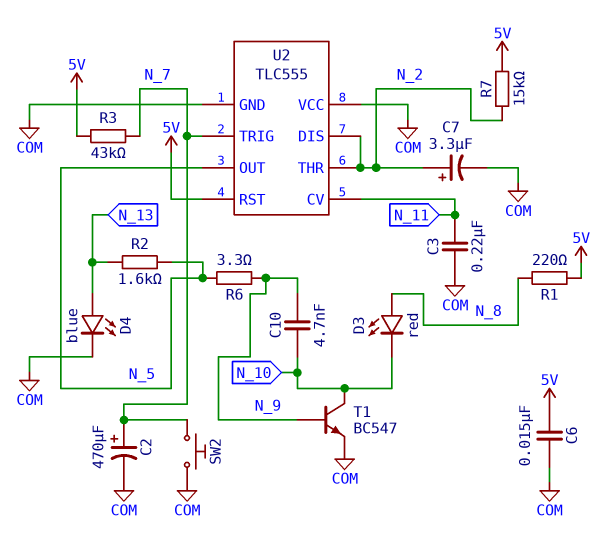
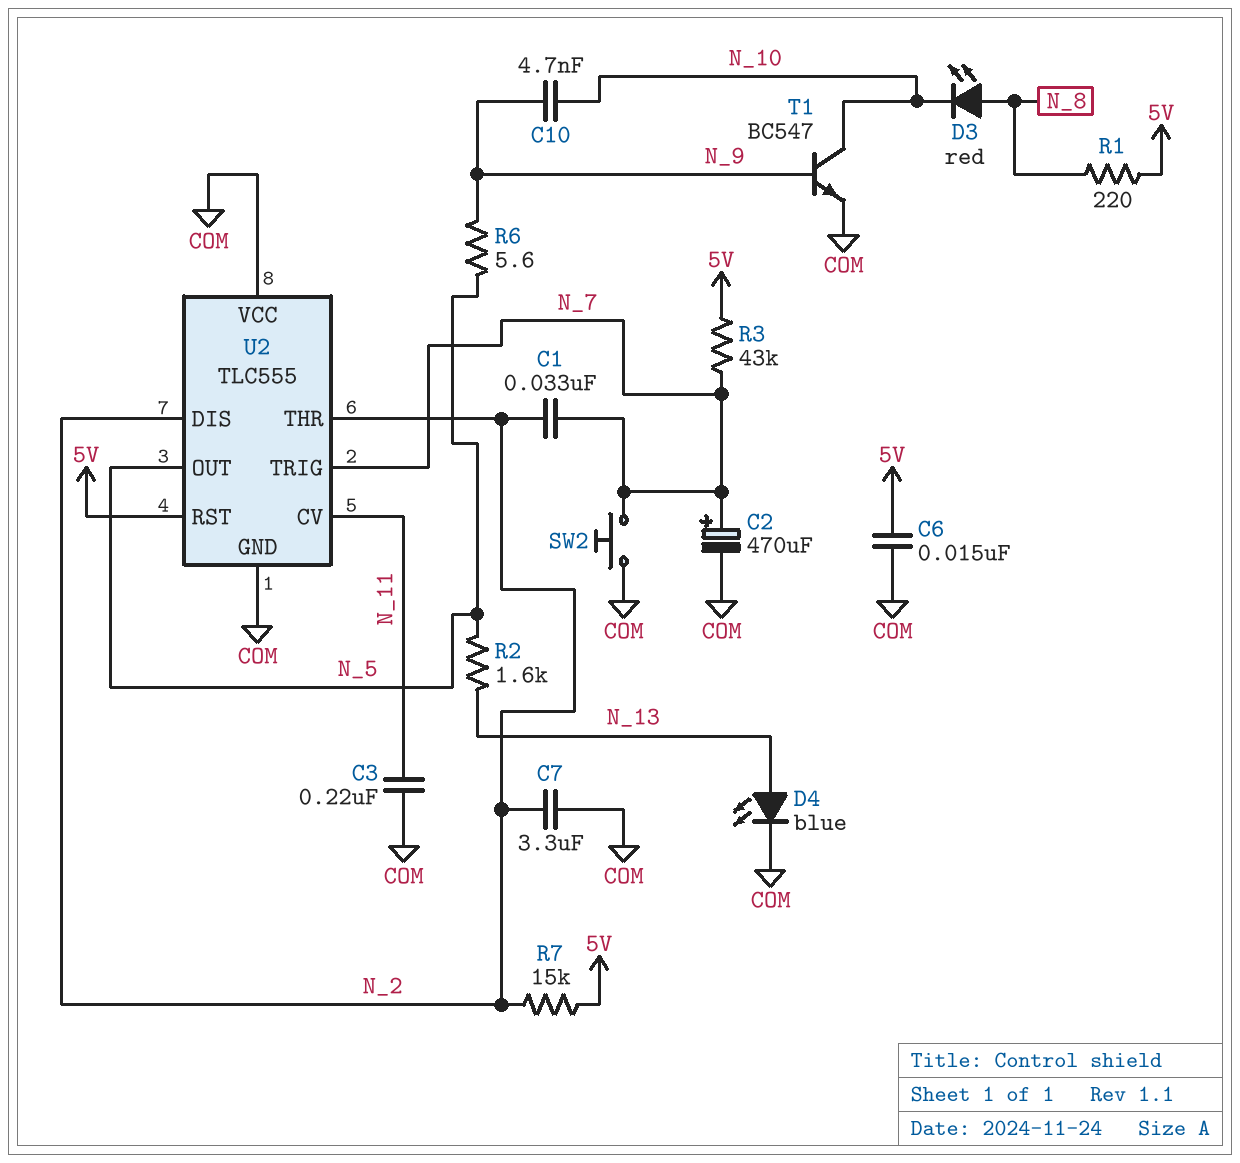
C1: none -> 33nF (N_2, N_7)
C7: 3.3uF (plus N_2, minus COM) -> 3.3uF (COM, N_2)
R6: 3.3 (N_5, N_9) -> 5.6 (N_5, N_9)

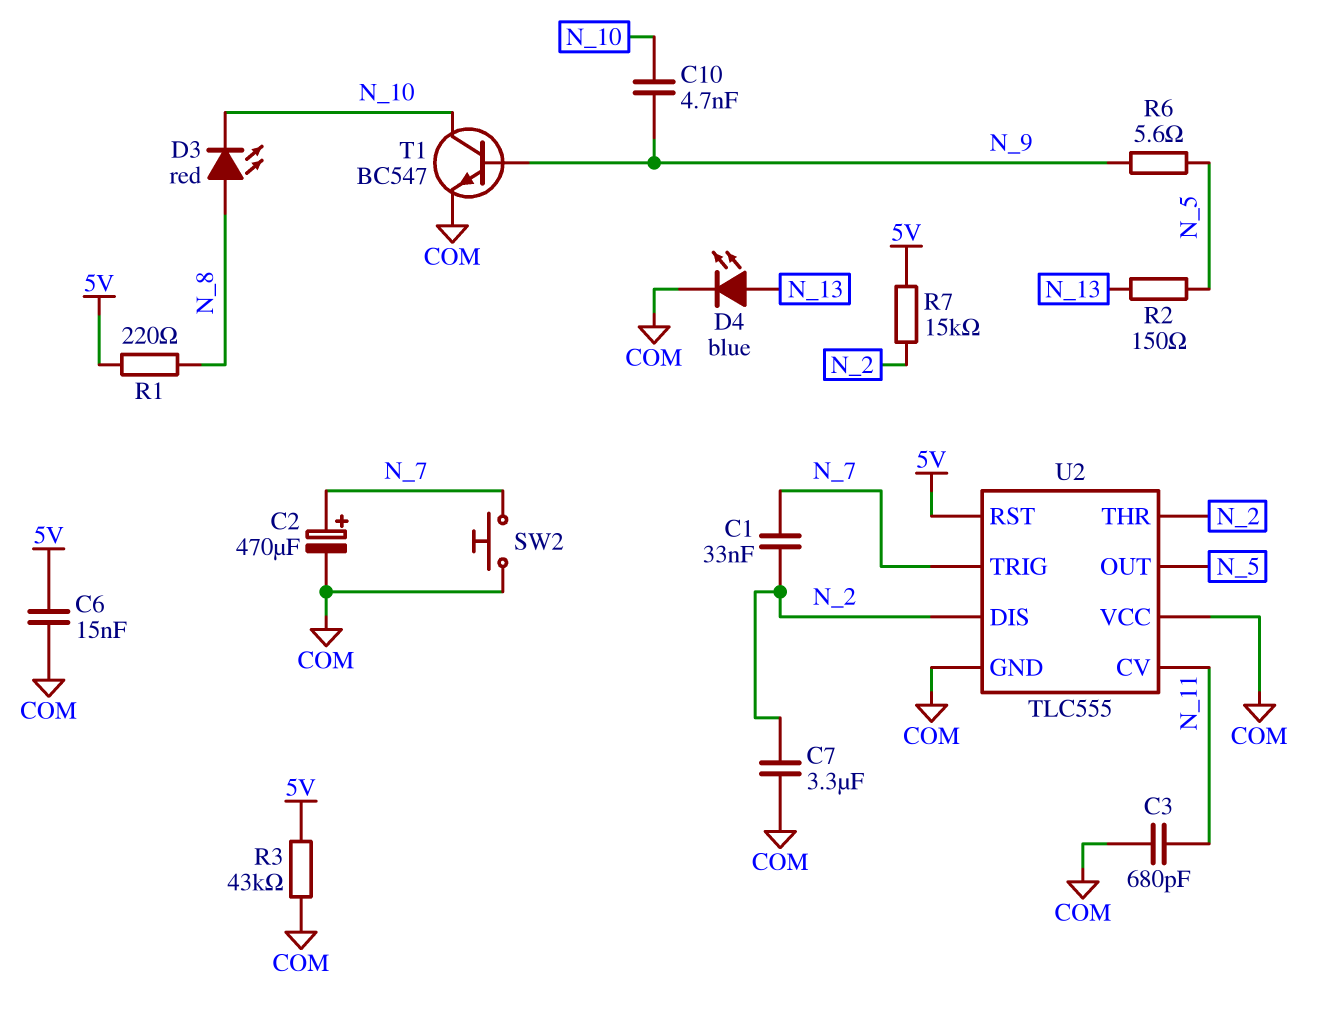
C3: 220nF (COM, N_11) -> 680pF (COM, N_11)
R2: 1.6k (N_5, N_13) -> 150 (N_5, N_13)
R3: 43k (5V, N_7) -> 43k (5V, COM)

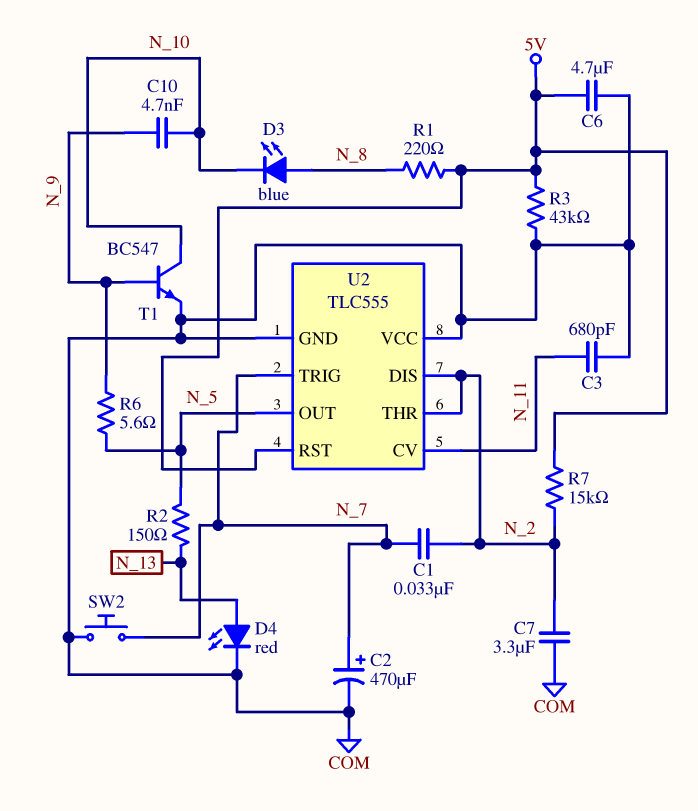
C6: 15nF (5V, COM) -> 4.7uF (5V, COM)
D3: LED red (A N_8, K N_10) -> LED blue (A N_8, K N_10)
D4: LED blue (A N_13, K COM) -> LED red (A N_13, K COM)

